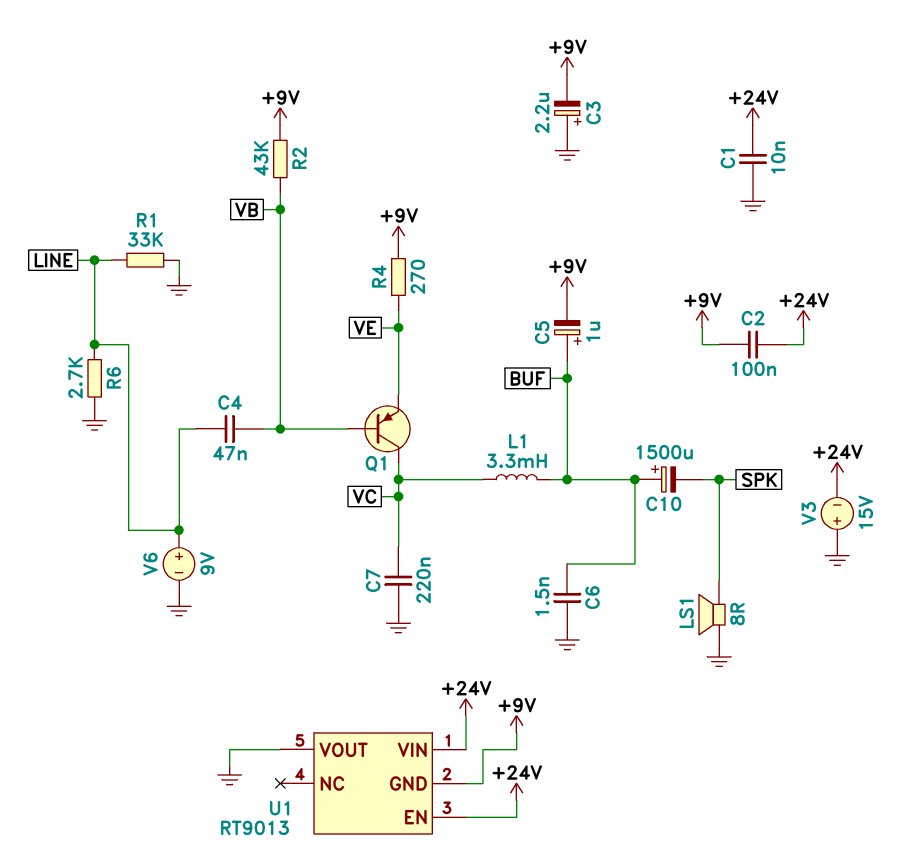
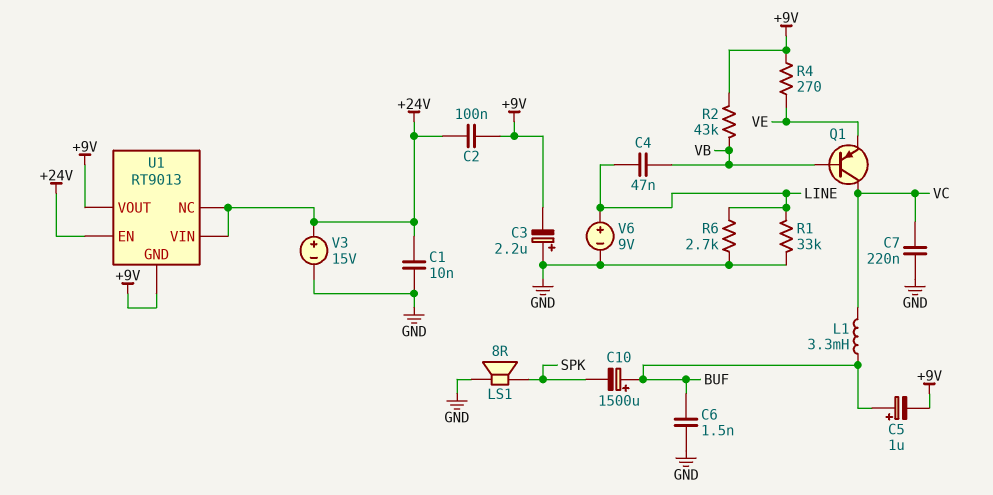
U1 pin NC: none -> +24V
U1 pin VOUT: GND -> +9V
V3: 15V (plus GND, minus +24V) -> 15V (plus +24V, minus GND)

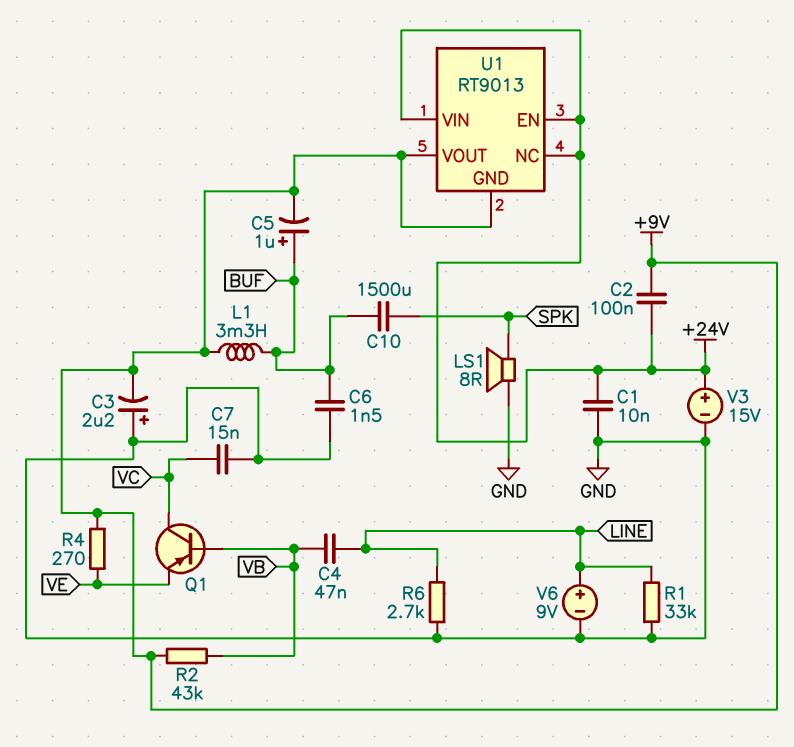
C7: 220nF (GND, VC) -> 15nF (GND, VC)
C10: 1500uF (plus BUF, minus SPK) -> 1500uF (BUF, SPK)
L1: 3.3mH (BUF, VC) -> 3.3mH (+9V, BUF)

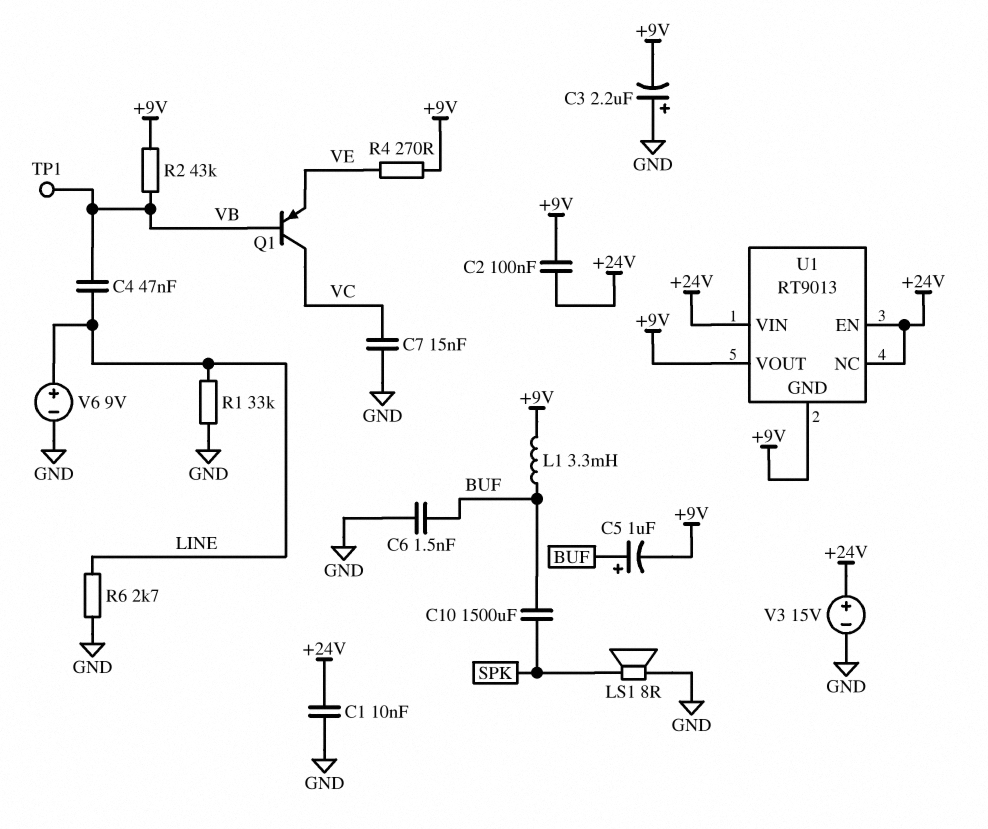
TP1: none -> test point (VB)

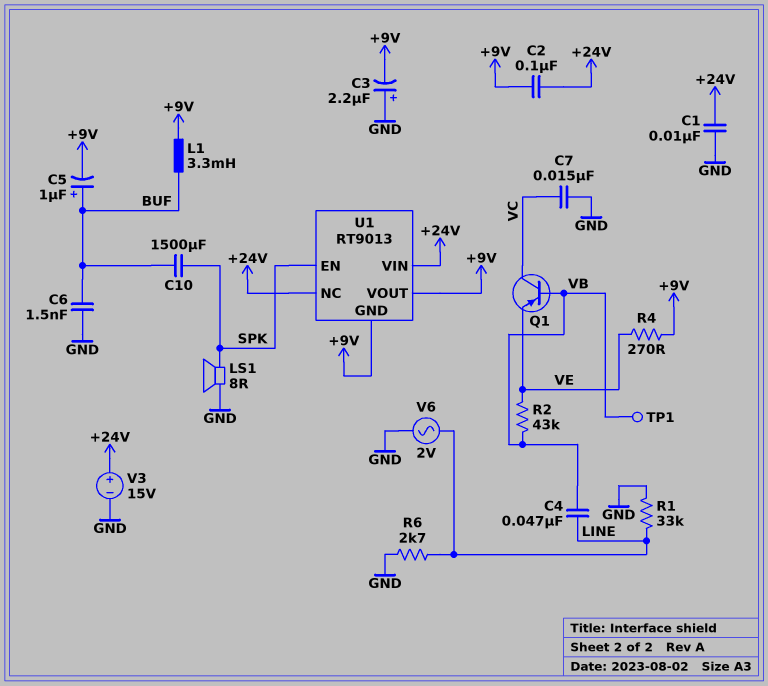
R2: 43k (+9V, VB) -> 43k (VB, VE)
U1 pin EN: +24V -> SPK
V6: 9V (plus LINE, minus GND) -> AC 2V (GND, LINE)

